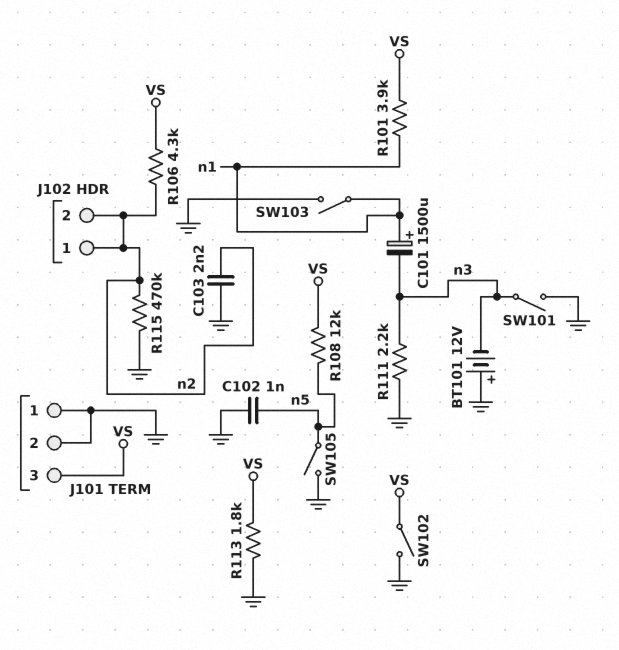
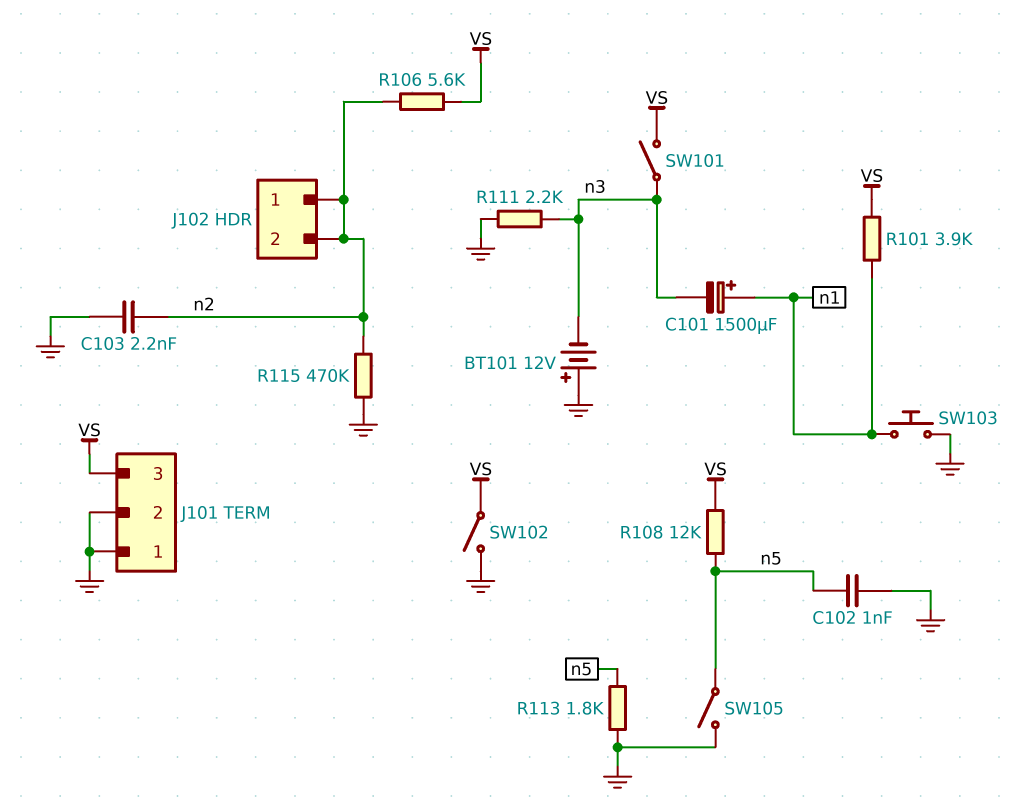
R106: 4.3k (VS, n2) -> 5.6k (VS, n2)
R113: 1.8k (GND, VS) -> 1.8k (GND, n5)
SW101: switch (GND, n3) -> switch (VS, n3)
SW103: switch (GND, n1) -> button (GND, n1)

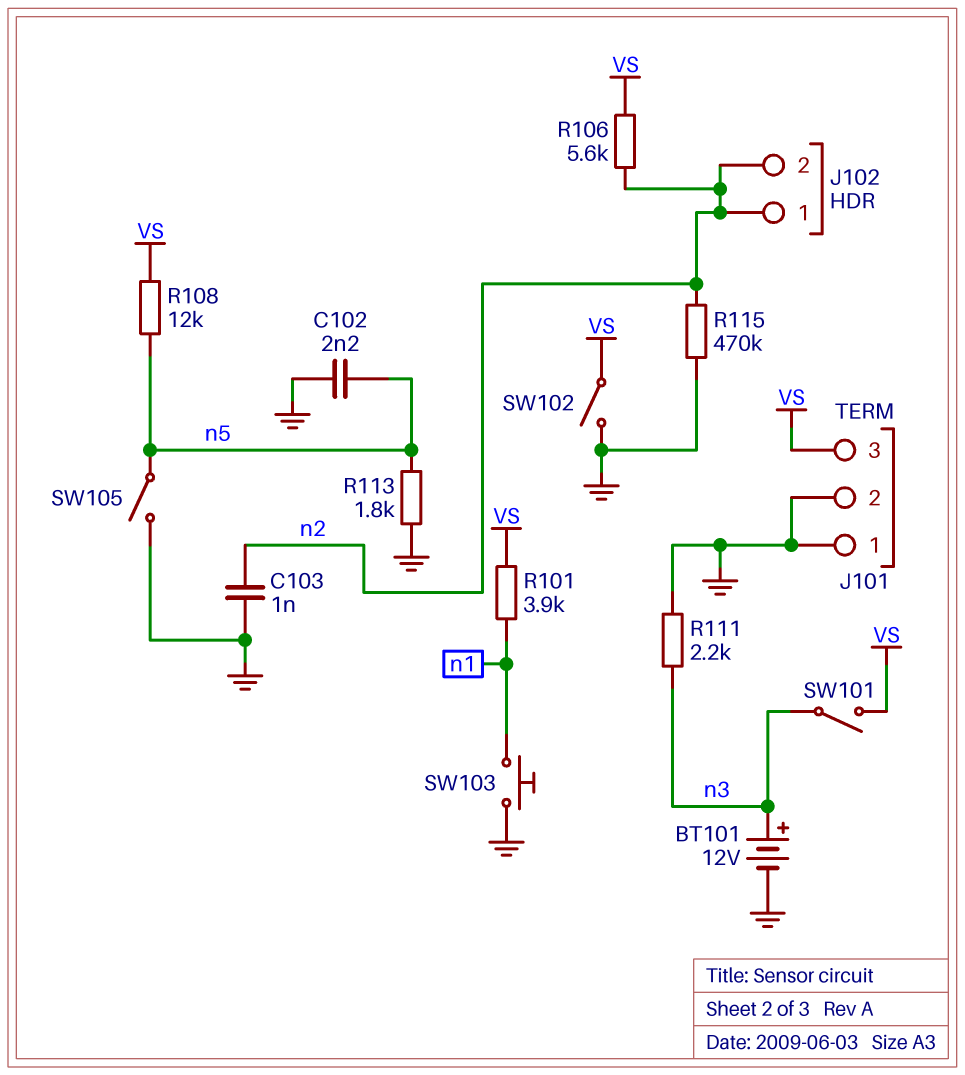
BT101: 12V (plus GND, minus n3) -> 12V (plus n3, minus GND)
C101: 1500uF (plus n1, minus n3) -> none
C102: 1nF (GND, n5) -> 2.2nF (GND, n5)
C103: 2.2nF (GND, n2) -> 1nF (GND, n2)

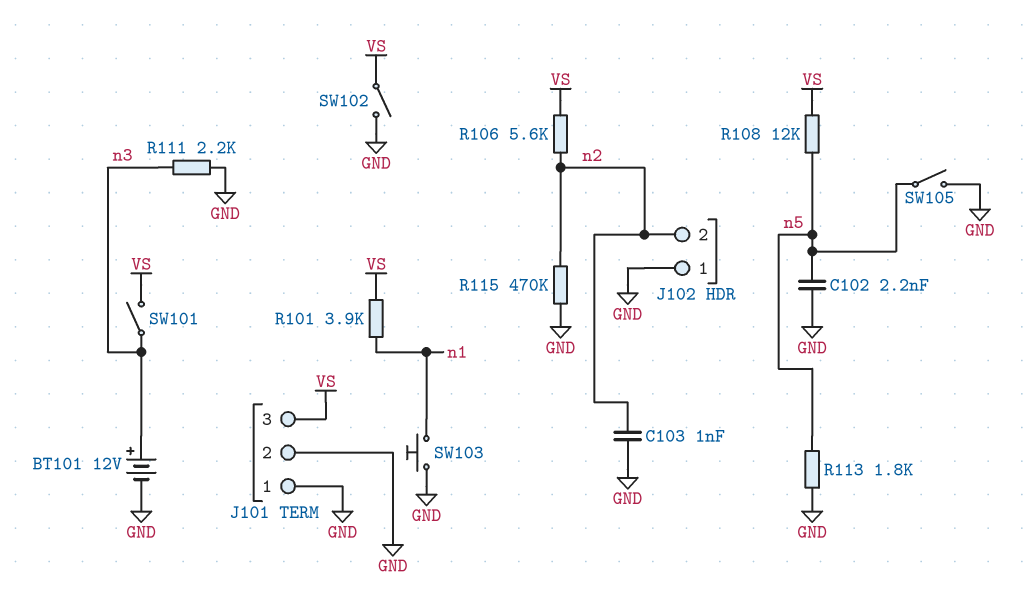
J102 pin 1: n2 -> GND

